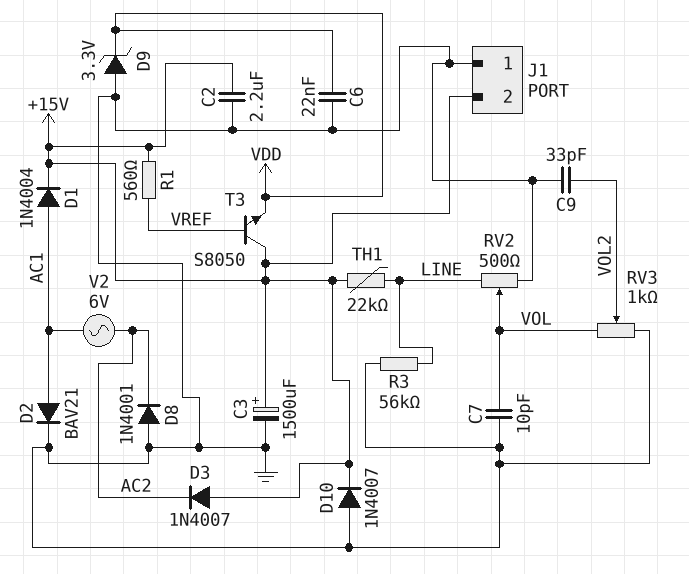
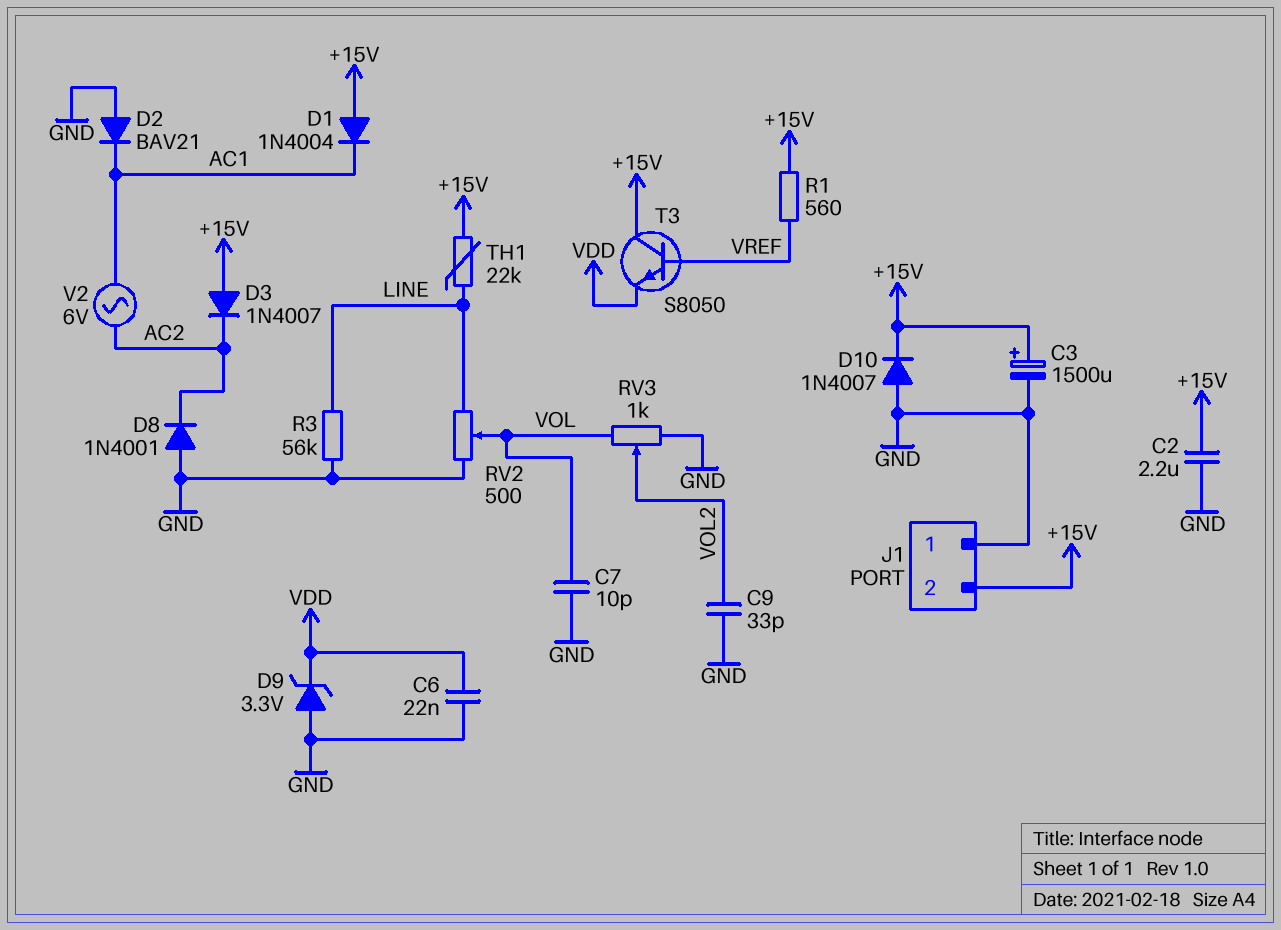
D1: diode 1N4004 (A AC1, K +15V) -> diode 1N4004 (A +15V, K AC1)
D2: diode BAV21 (A AC1, K GND) -> diode BAV21 (A GND, K AC1)

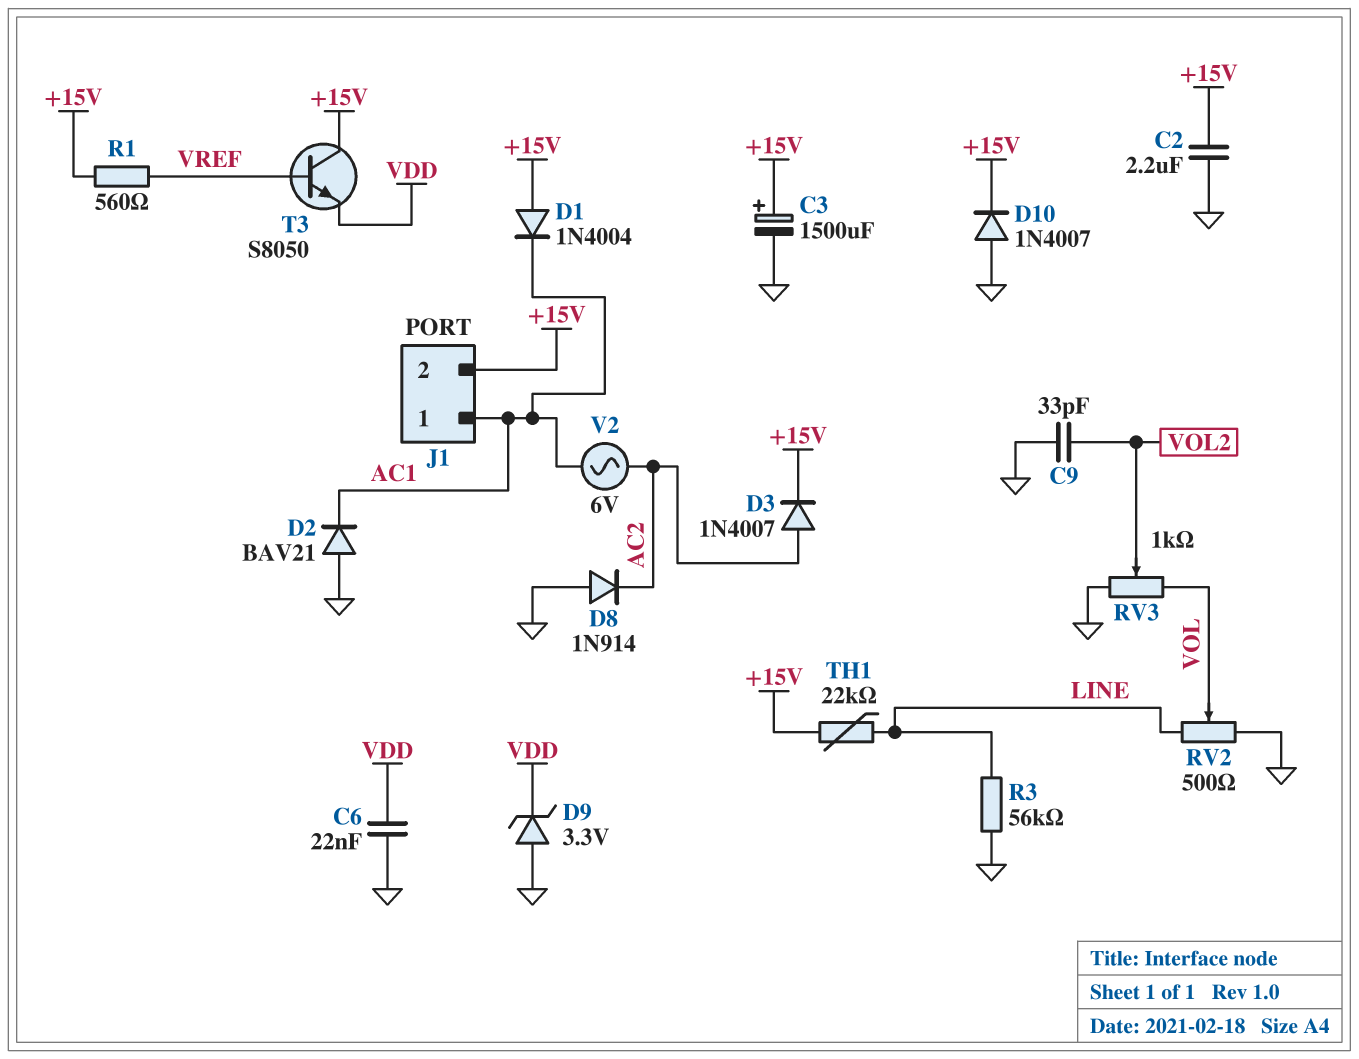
C7: 10pF (GND, VOL) -> none
D3: diode 1N4007 (A +15V, K AC2) -> diode 1N4007 (A AC2, K +15V)
D8: diode 1N4001 (A GND, K AC2) -> diode 1N914 (A GND, K AC2)
J1 pin 1: GND -> AC1

